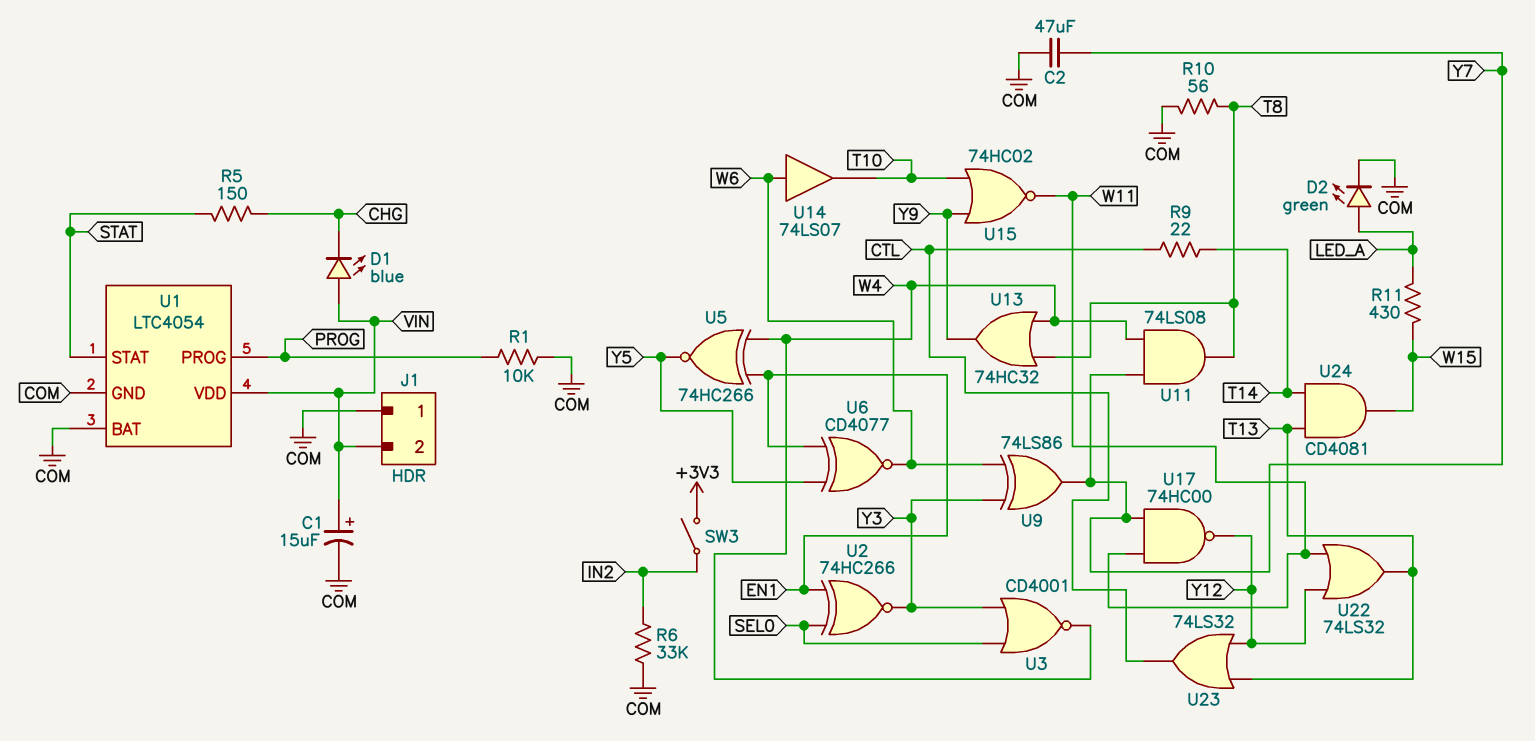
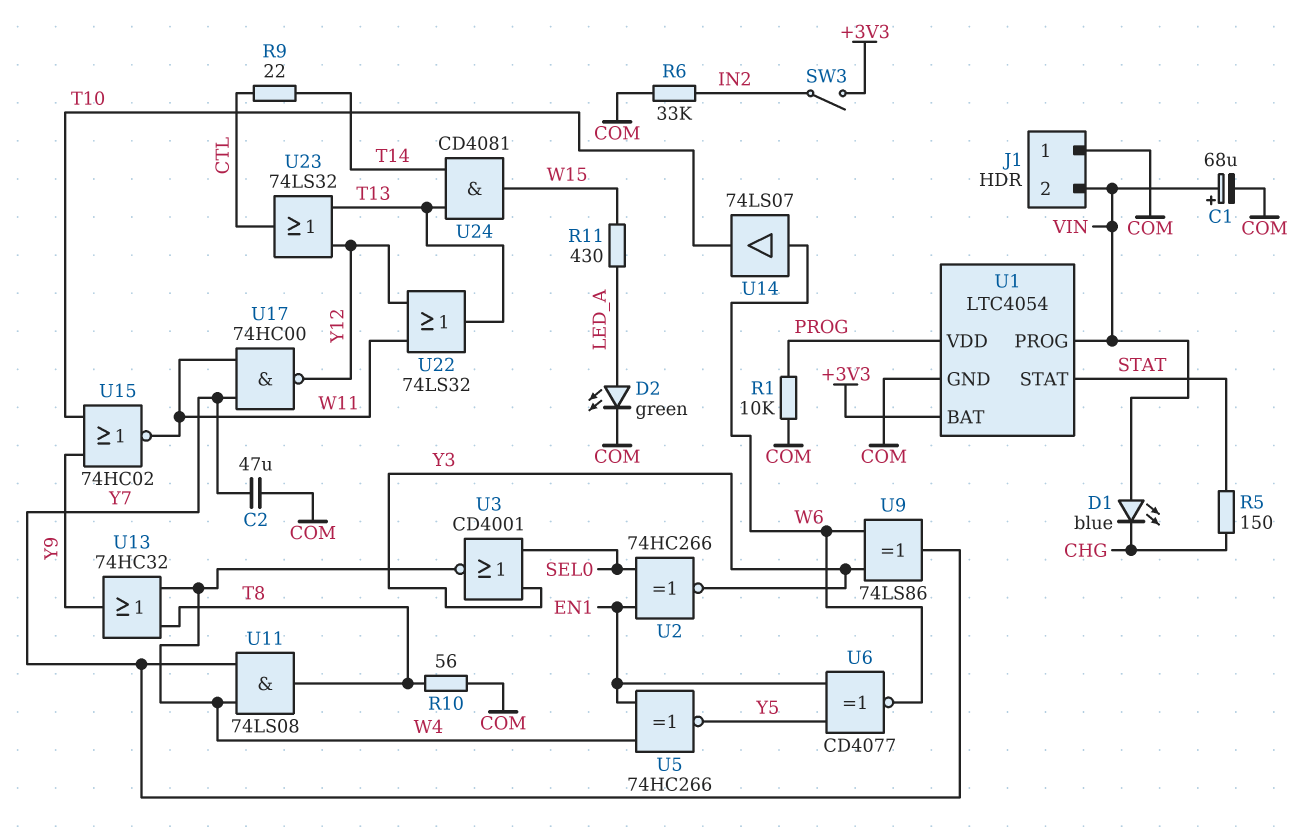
C1: 15uF (plus VIN, minus COM) -> 68uF (plus VIN, minus COM)
U1 pin BAT: COM -> +3V3
U1 pin PROG: PROG -> VIN
U1 pin VDD: VIN -> PROG

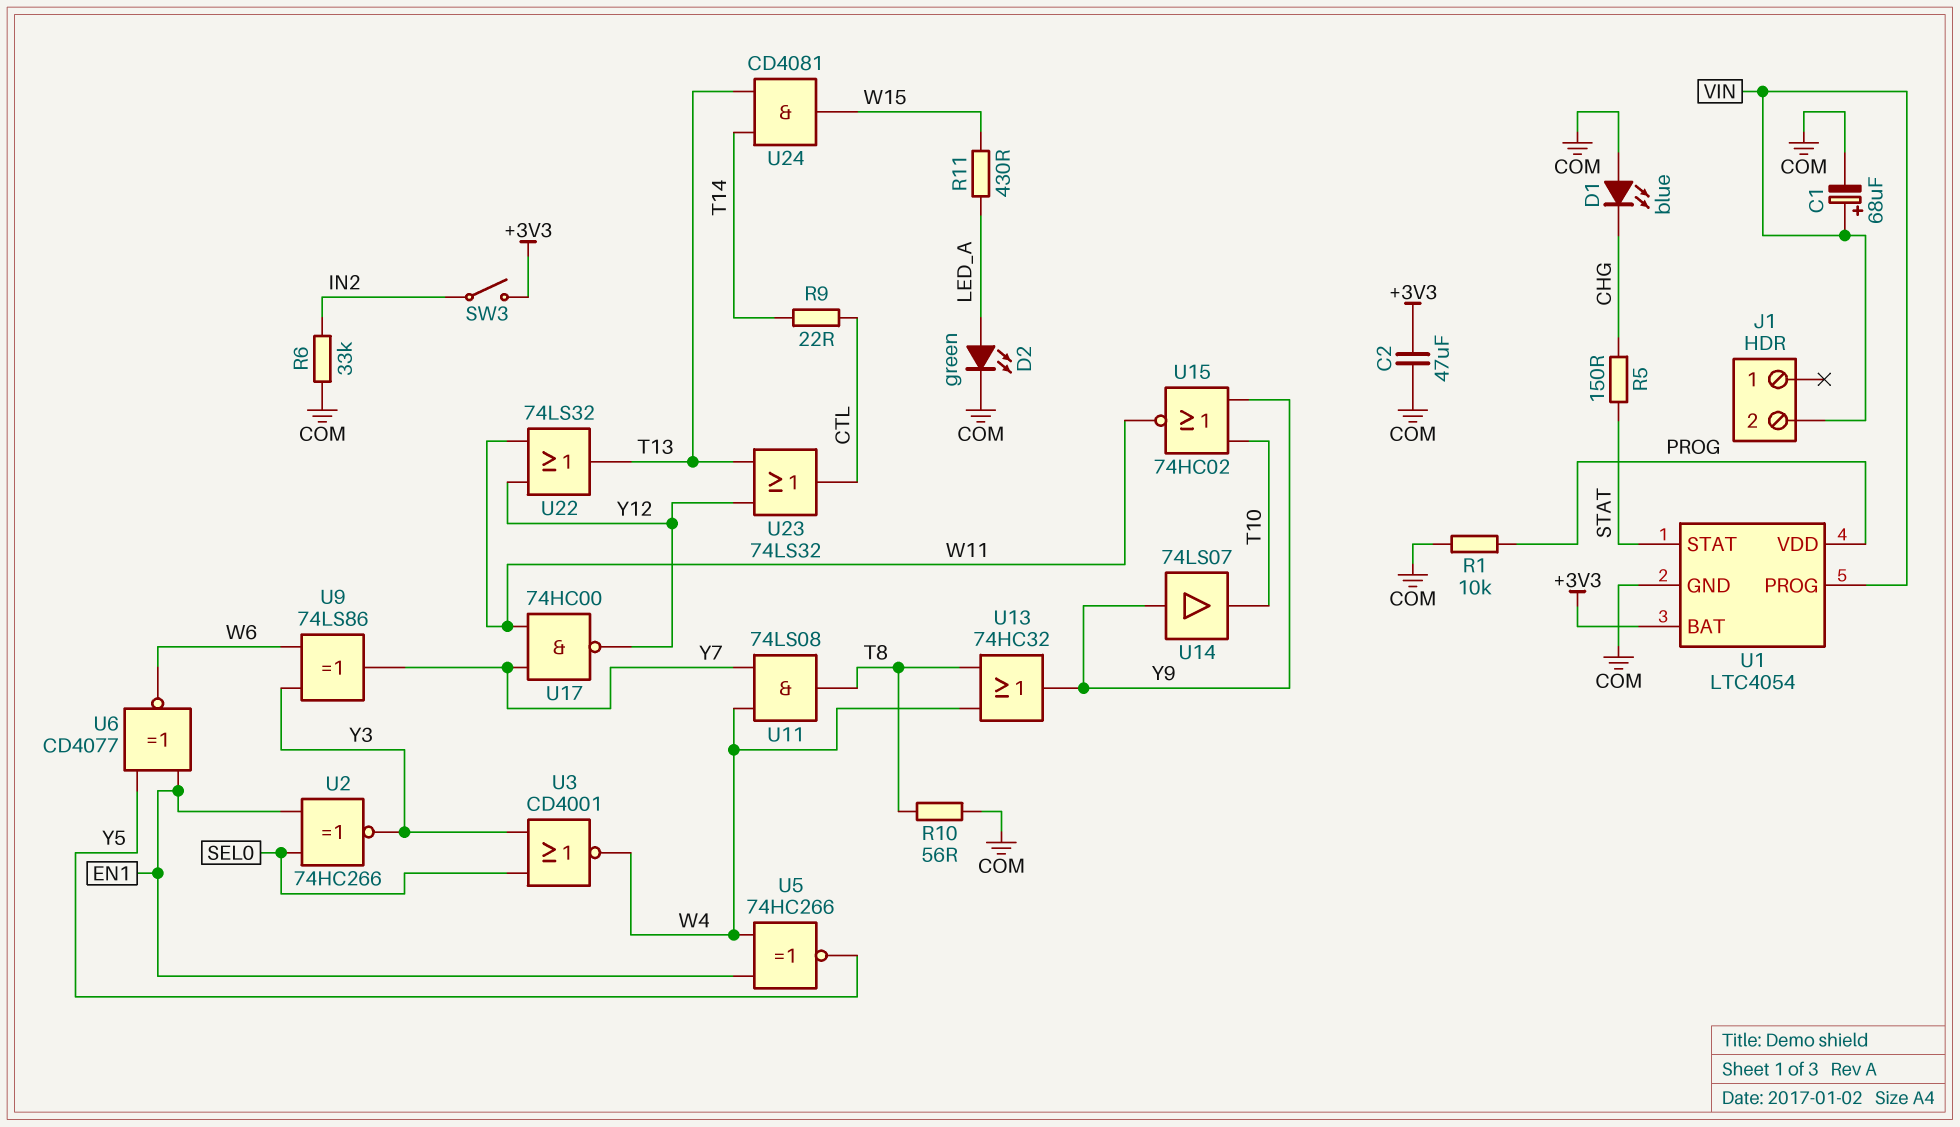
C2: 47uF (COM, Y7) -> 47uF (+3V3, COM)
D1: LED blue (A VIN, K CHG) -> LED blue (A COM, K CHG)
J1 pin 1: COM -> none
U14: buffer 74LS07 (in W6, out T10) -> buffer 74LS07 (in Y9, out T10)

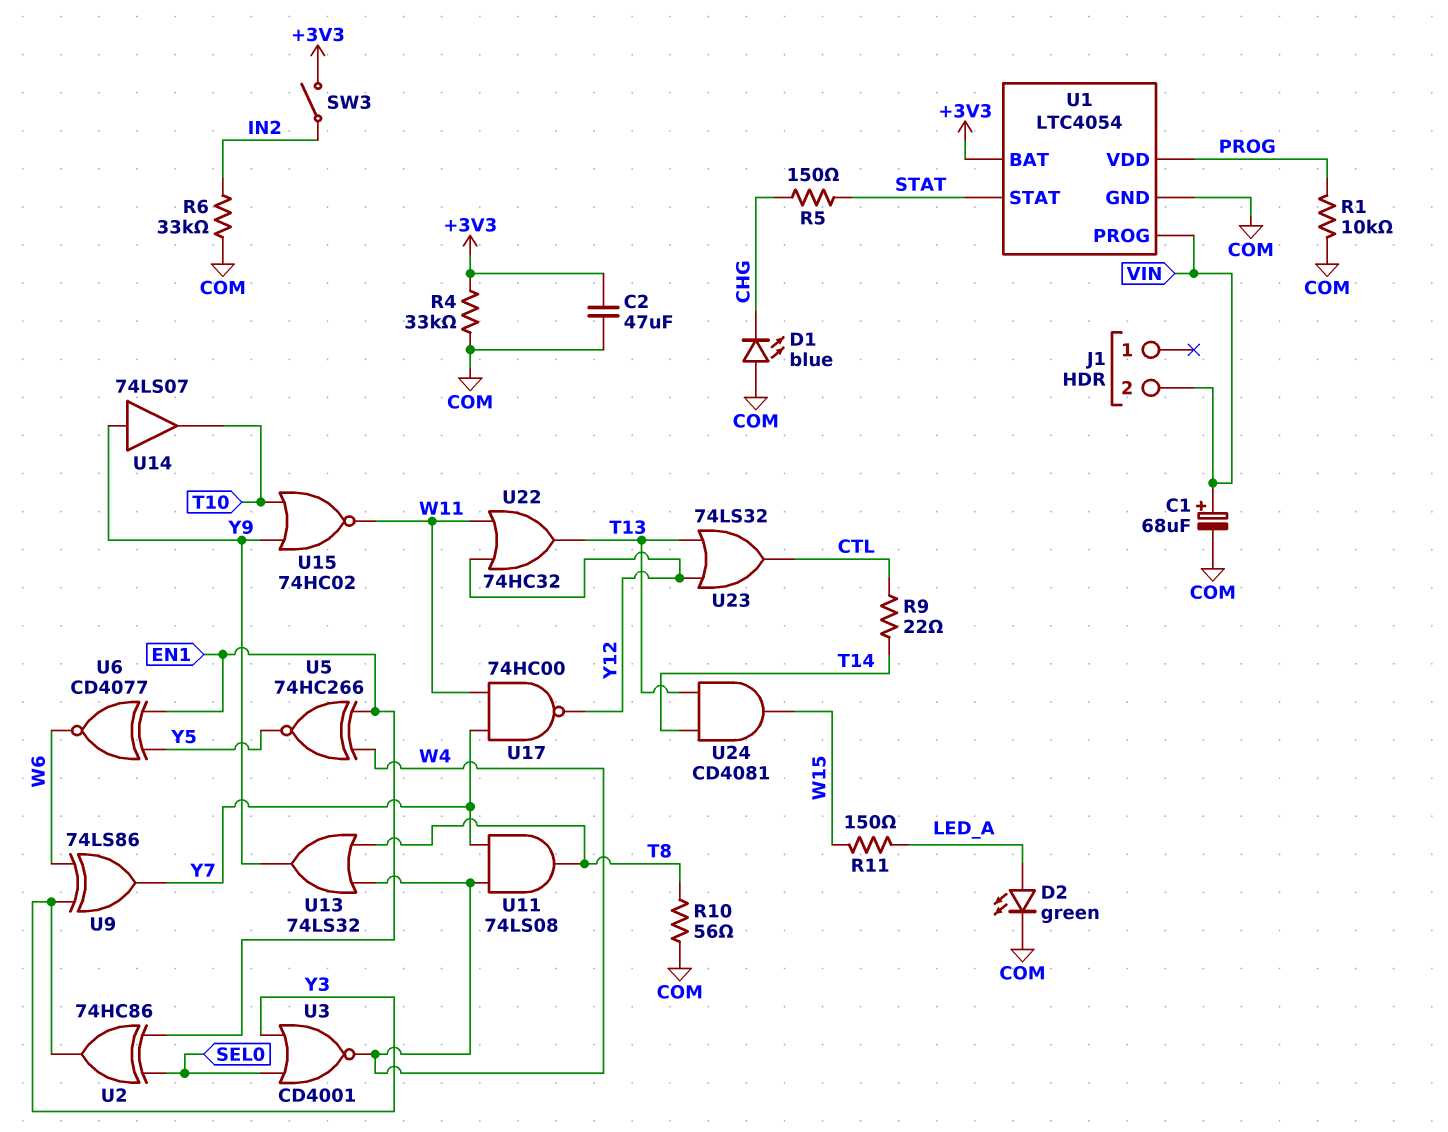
R4: none -> 33k (+3V3, COM)
R11: 430 (LED_A, W15) -> 150 (LED_A, W15)
U2: XNOR 74HC266 (in EN1, in SEL0, out Y3) -> XOR 74HC86 (in EN1, in SEL0, out Y3)
U13: OR 74HC32 (in T8, in W4, out Y9) -> OR 74LS32 (in T8, in W4, out Y9)
U22: OR 74LS32 (in W11, in Y12, out T13) -> OR 74HC32 (in W11, in Y12, out T13)

